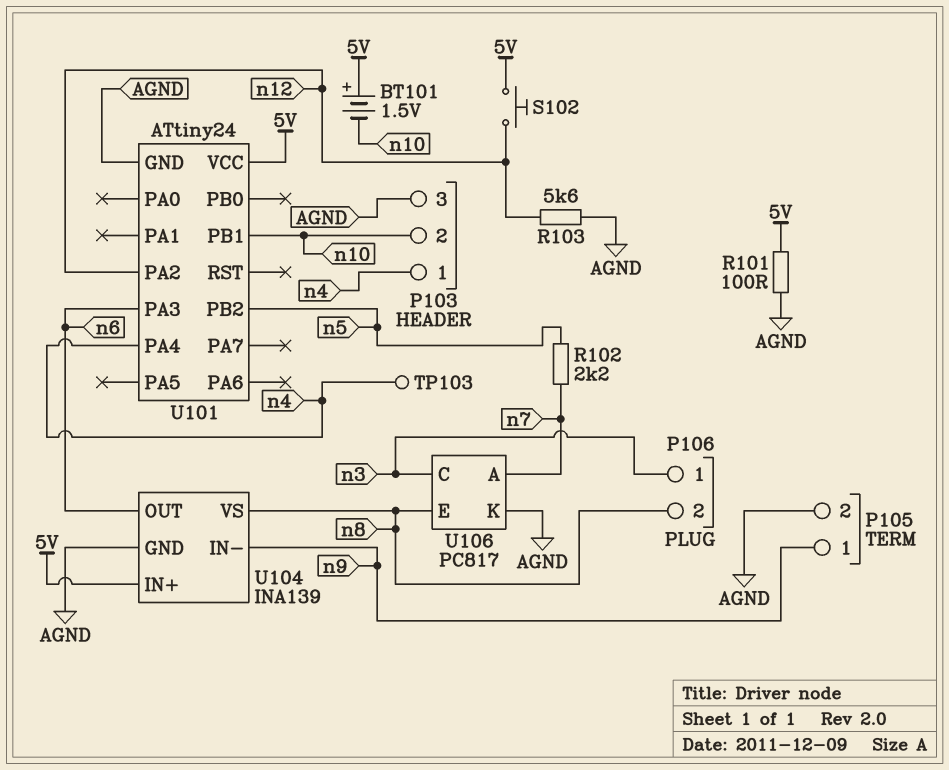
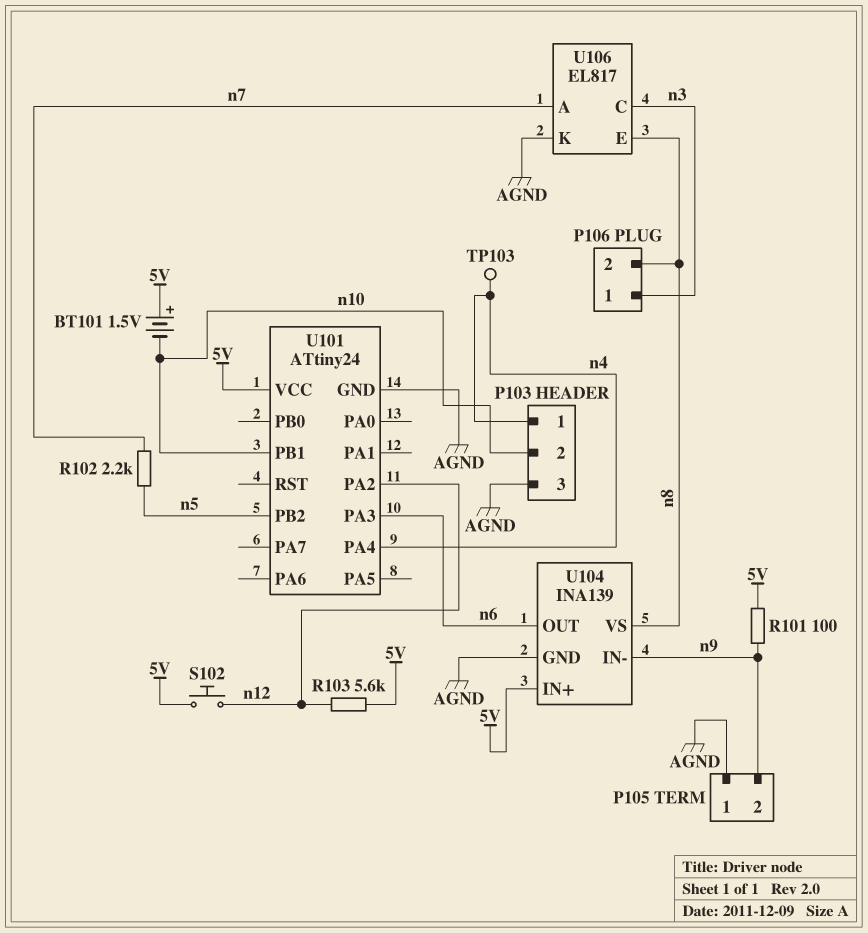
P105 pin 1: n9 -> AGND
P105 pin 2: AGND -> n9
R101: 100 (5V, AGND) -> 100 (5V, n9)
R103: 5.6k (AGND, n12) -> 5.6k (5V, n12)
U106: PC817 -> EL817

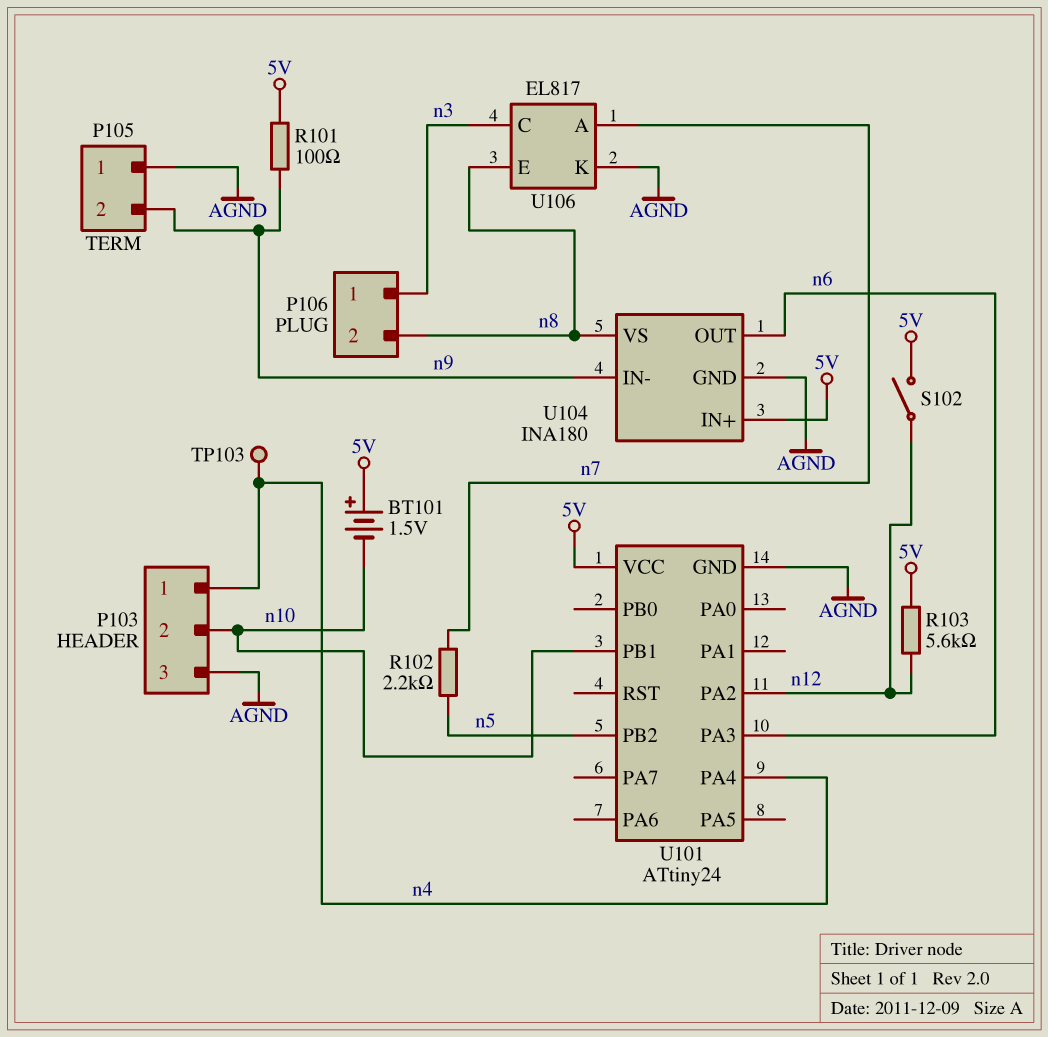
S102: button (5V, n12) -> switch (5V, n12)
U104: INA139 -> INA180

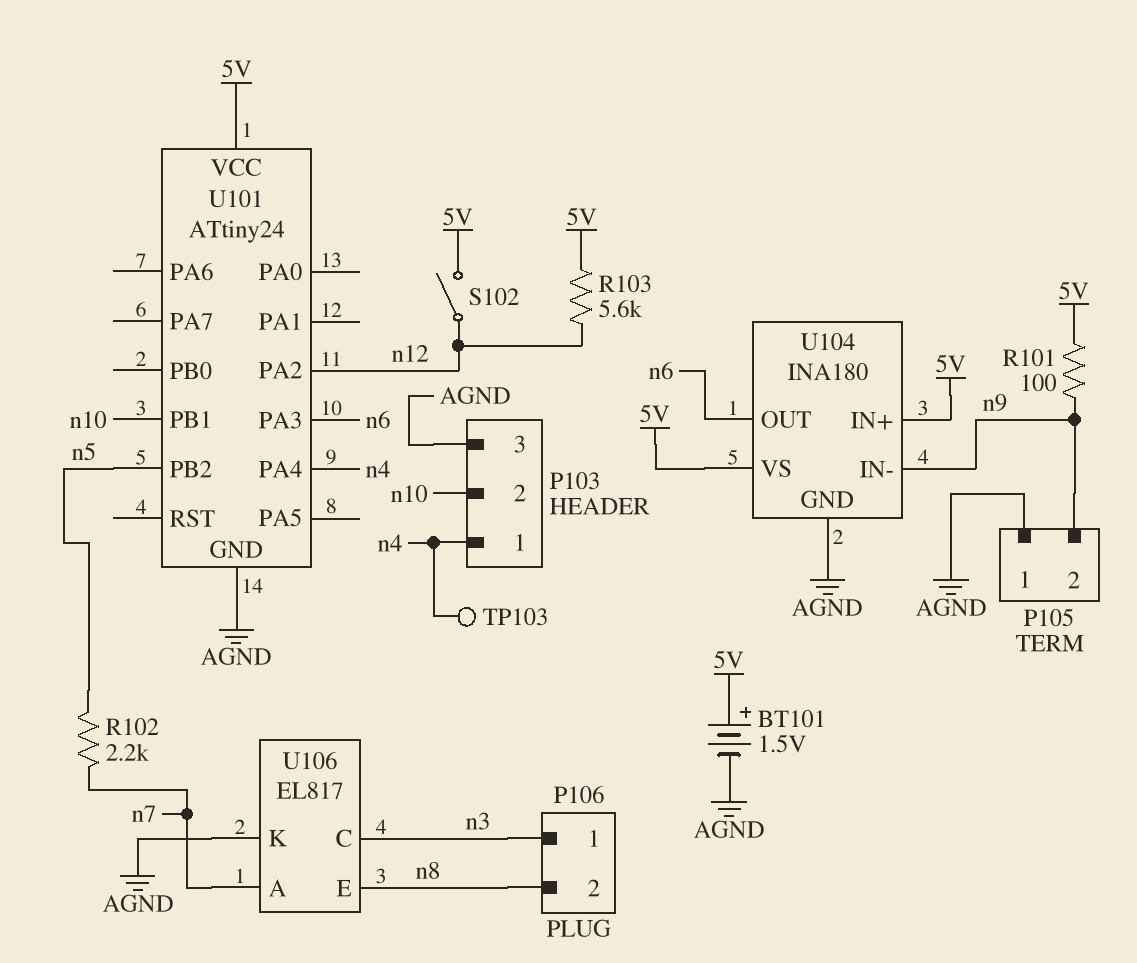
BT101: 1.5V (plus 5V, minus n10) -> 1.5V (plus 5V, minus AGND)
U104 pin VS: n8 -> 5V

